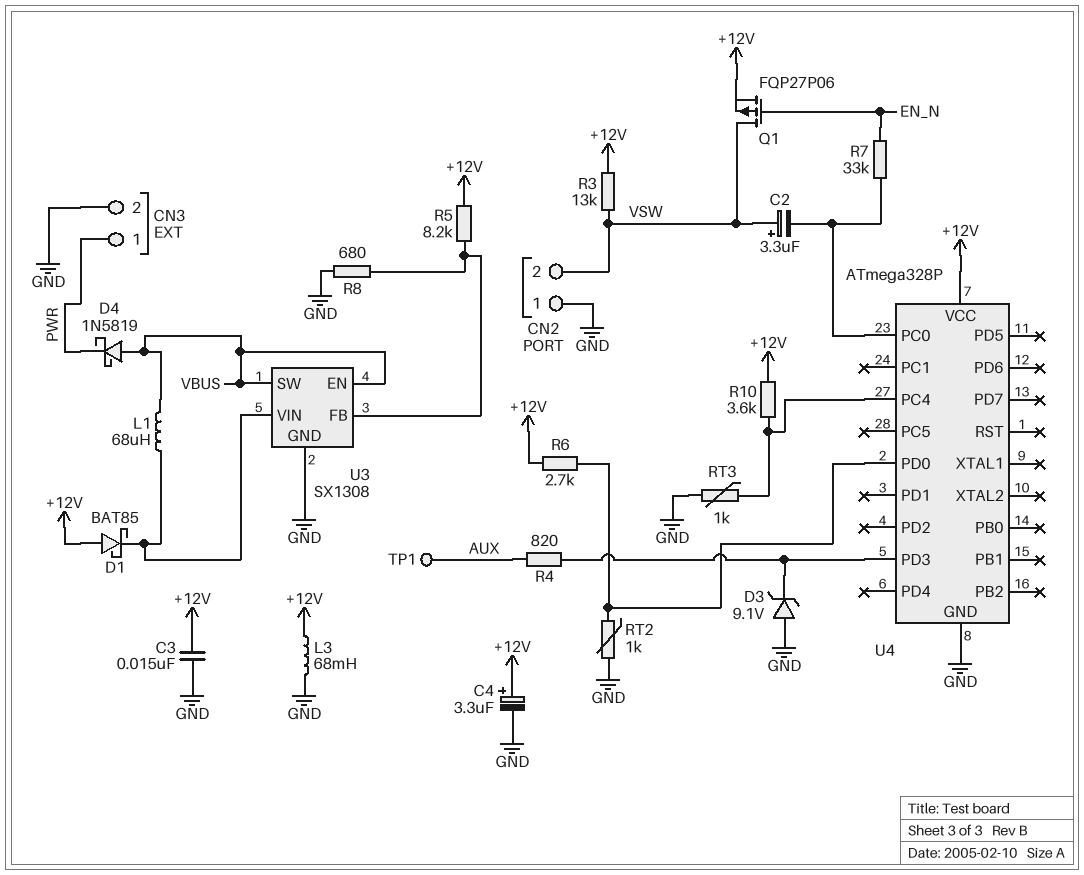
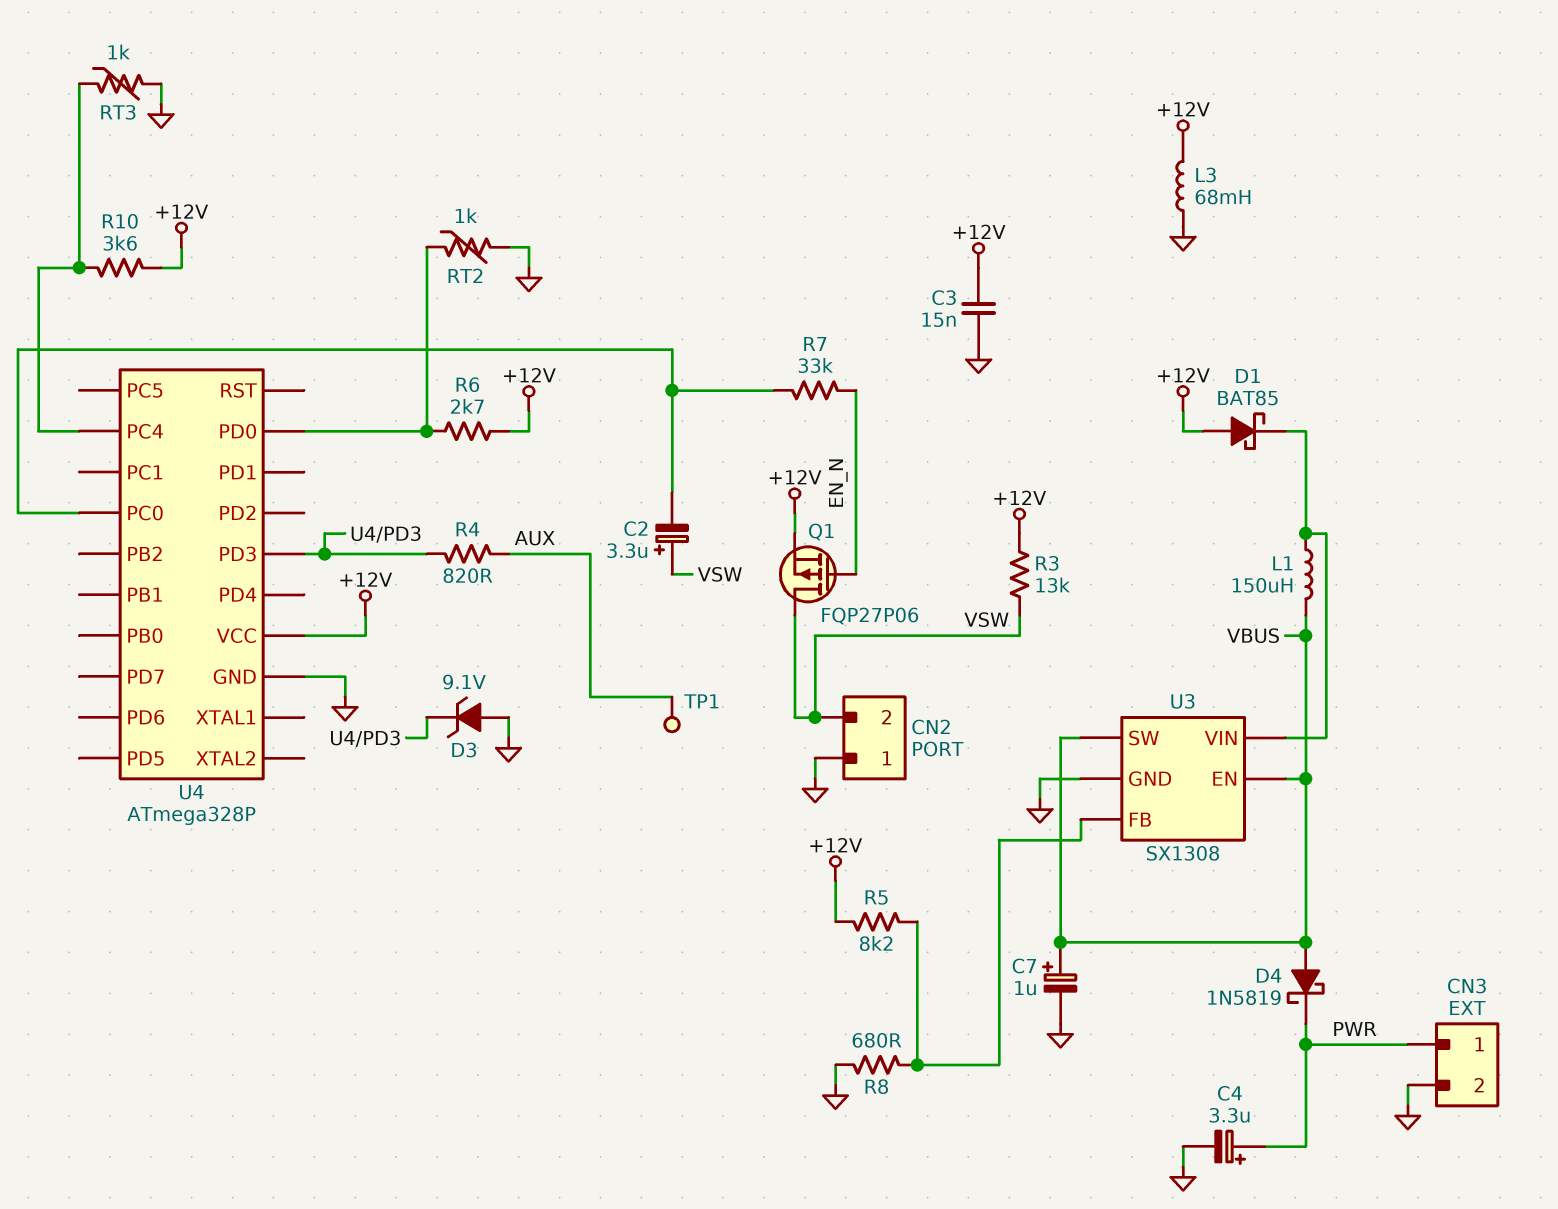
C4: 3.3uF (plus +12V, minus GND) -> 3.3uF (plus PWR, minus GND)
C7: none -> 1uF (plus VBUS, minus GND)
L1: 68uH (U3/VIN, VBUS) -> 150uH (U3/VIN, VBUS)

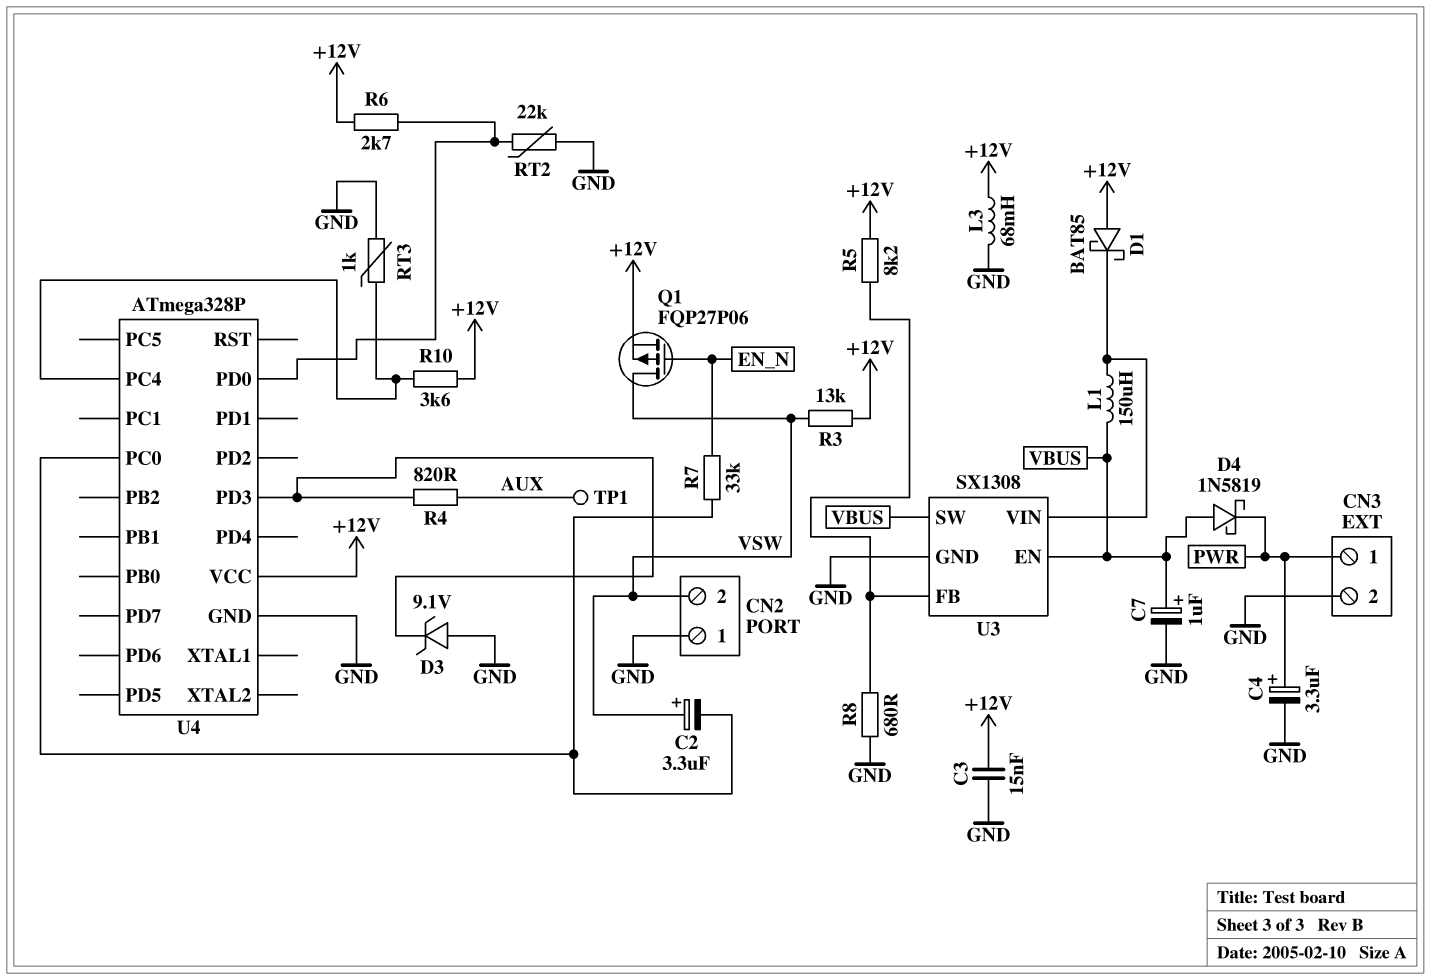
RT2: 1k (GND, U4/PD0) -> 22k (GND, U4/PD0)

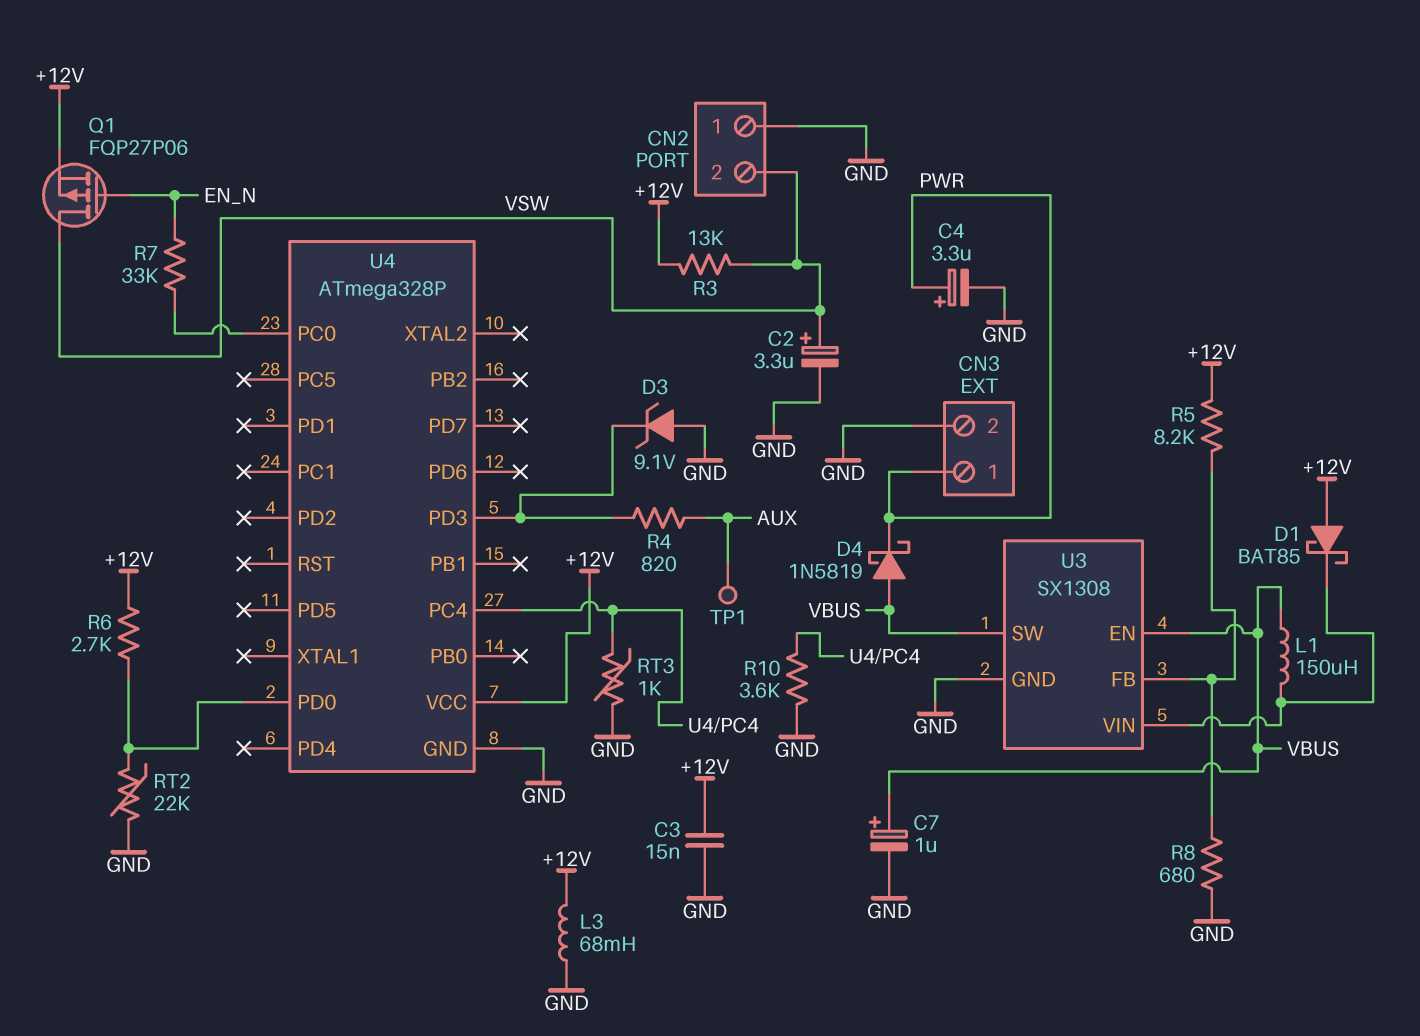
C2: 3.3uF (plus VSW, minus U4/PC0) -> 3.3uF (plus VSW, minus GND)
R10: 3.6k (+12V, U4/PC4) -> 3.6k (GND, U4/PC4)

